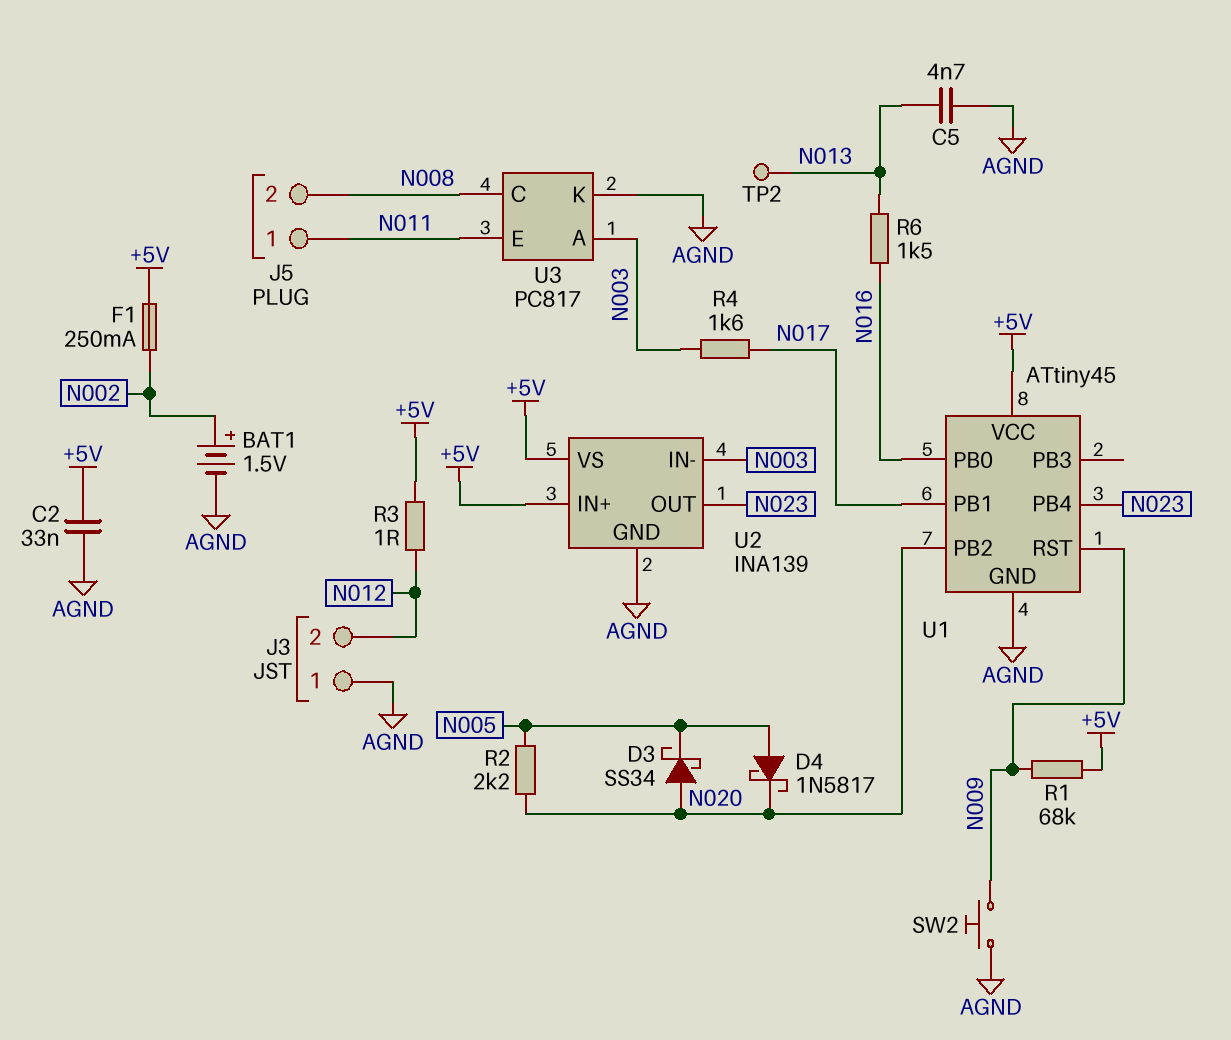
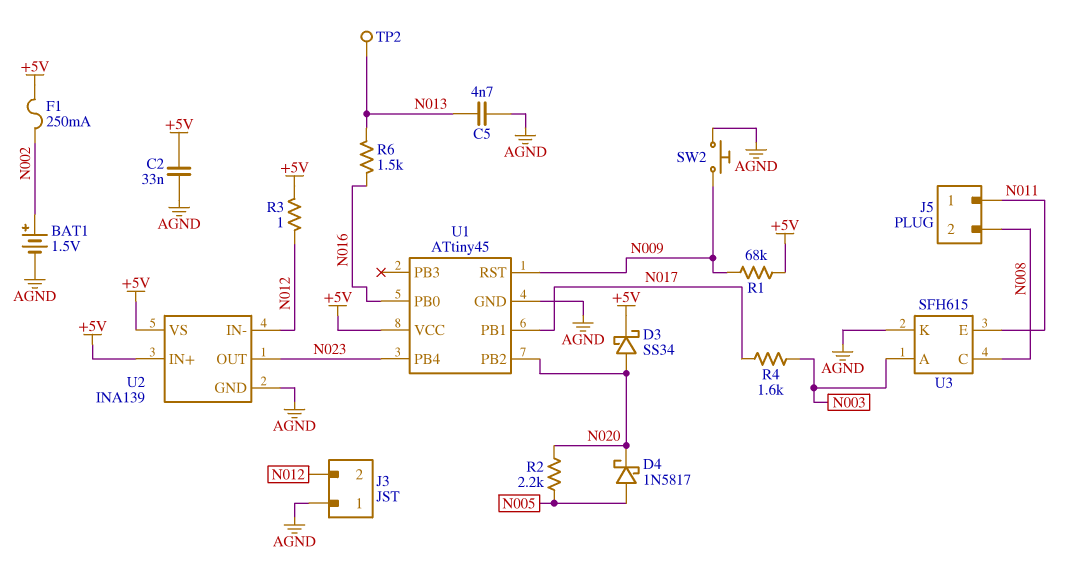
D3: schottky SS34 (A N020, K N005) -> schottky SS34 (A N020, K +5V)
U2 pin IN-: N003 -> N012
U3: PC817 -> SFH615

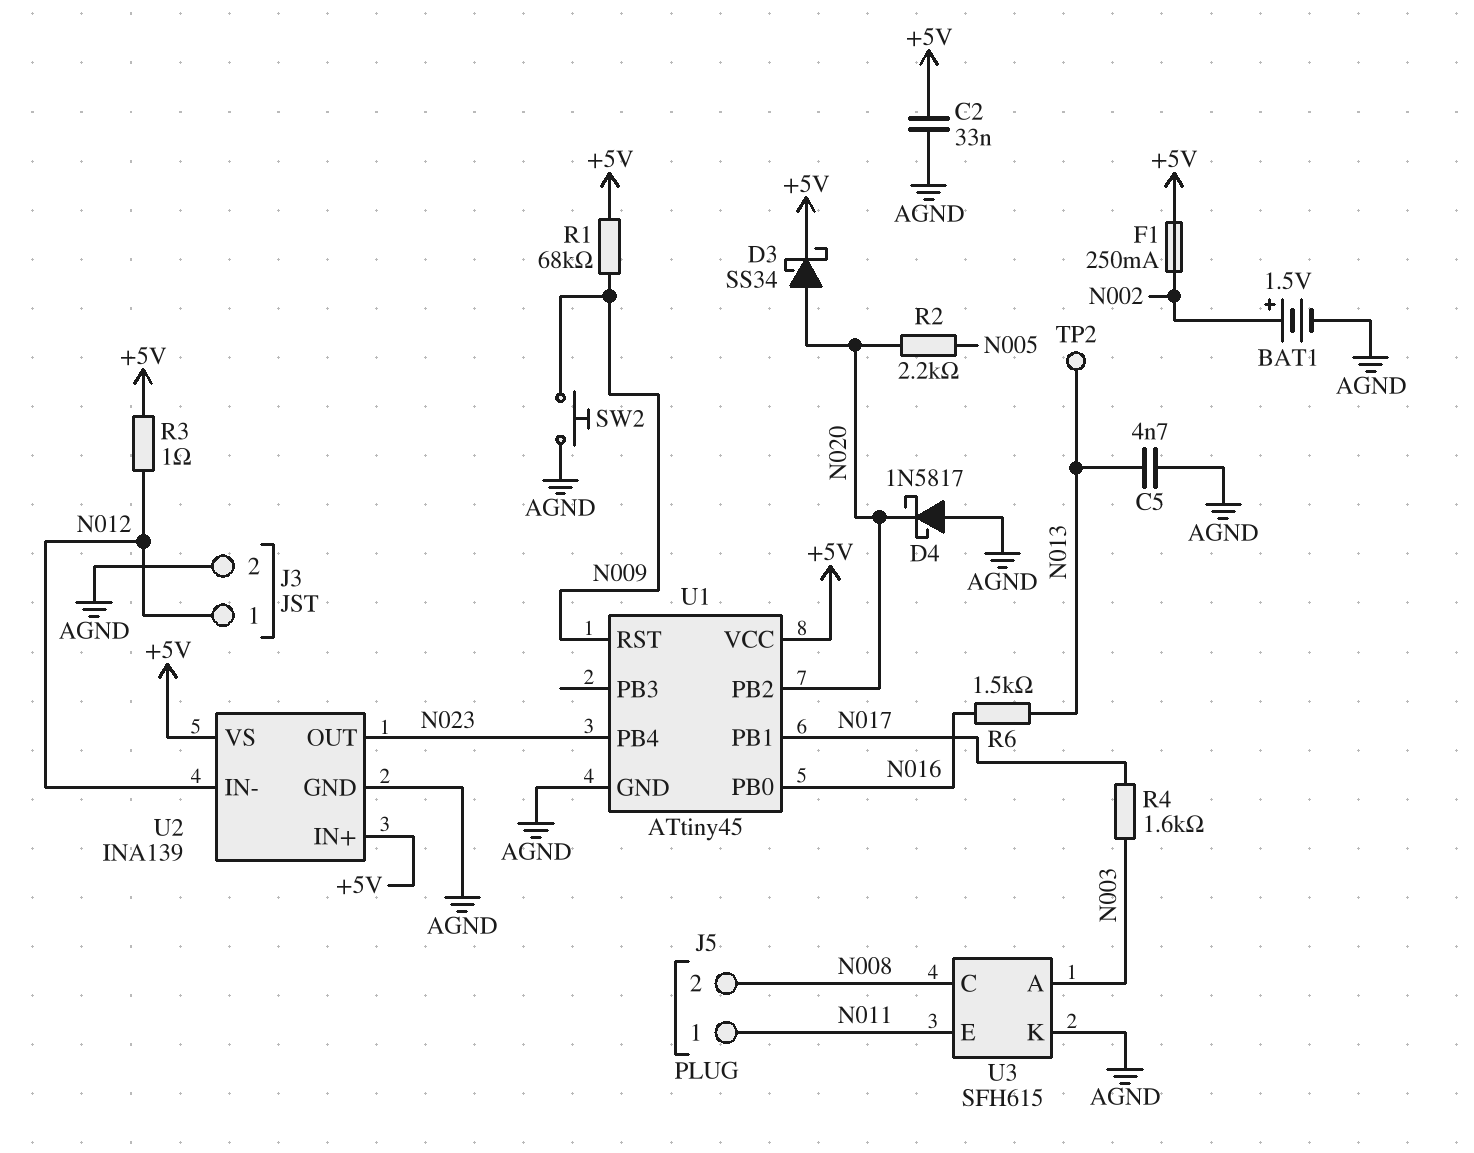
D4: schottky 1N5817 (A N005, K N020) -> schottky 1N5817 (A AGND, K N020)
J3 pin 1: AGND -> N012
J3 pin 2: N012 -> AGND

